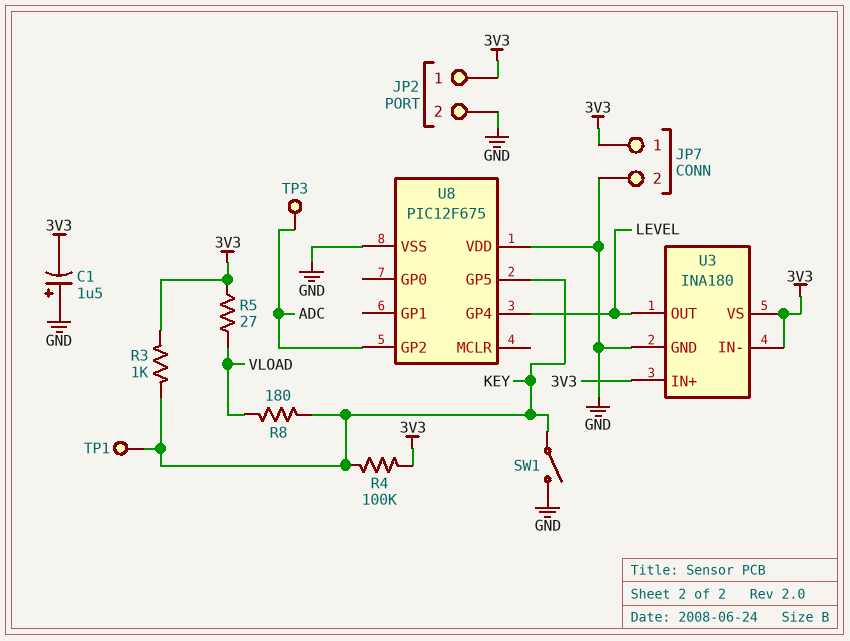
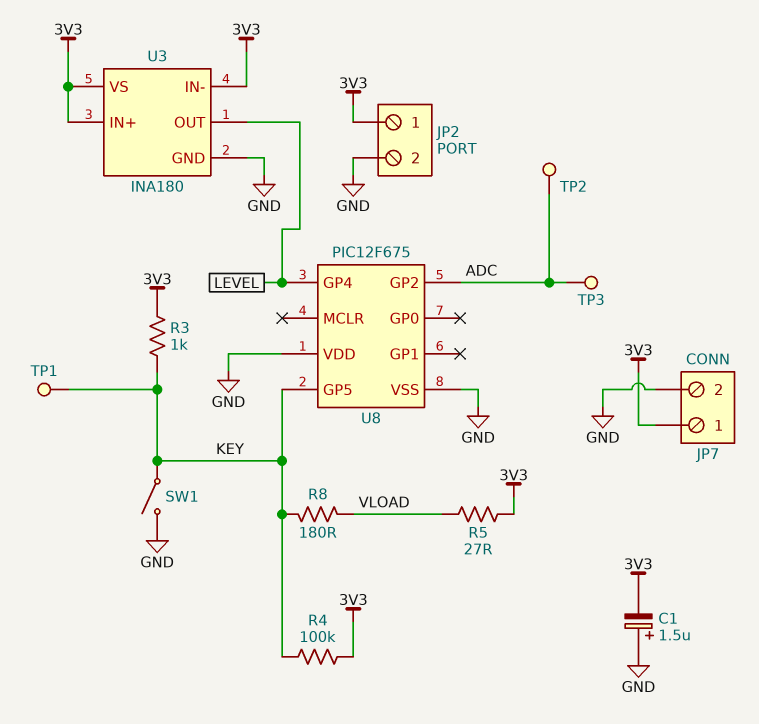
TP2: none -> test point (ADC)

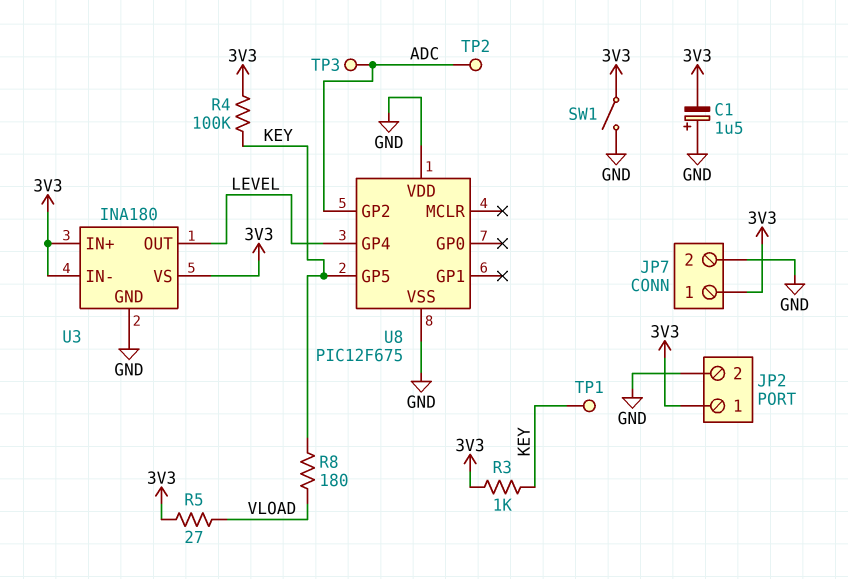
SW1: switch (GND, KEY) -> switch (3V3, GND)

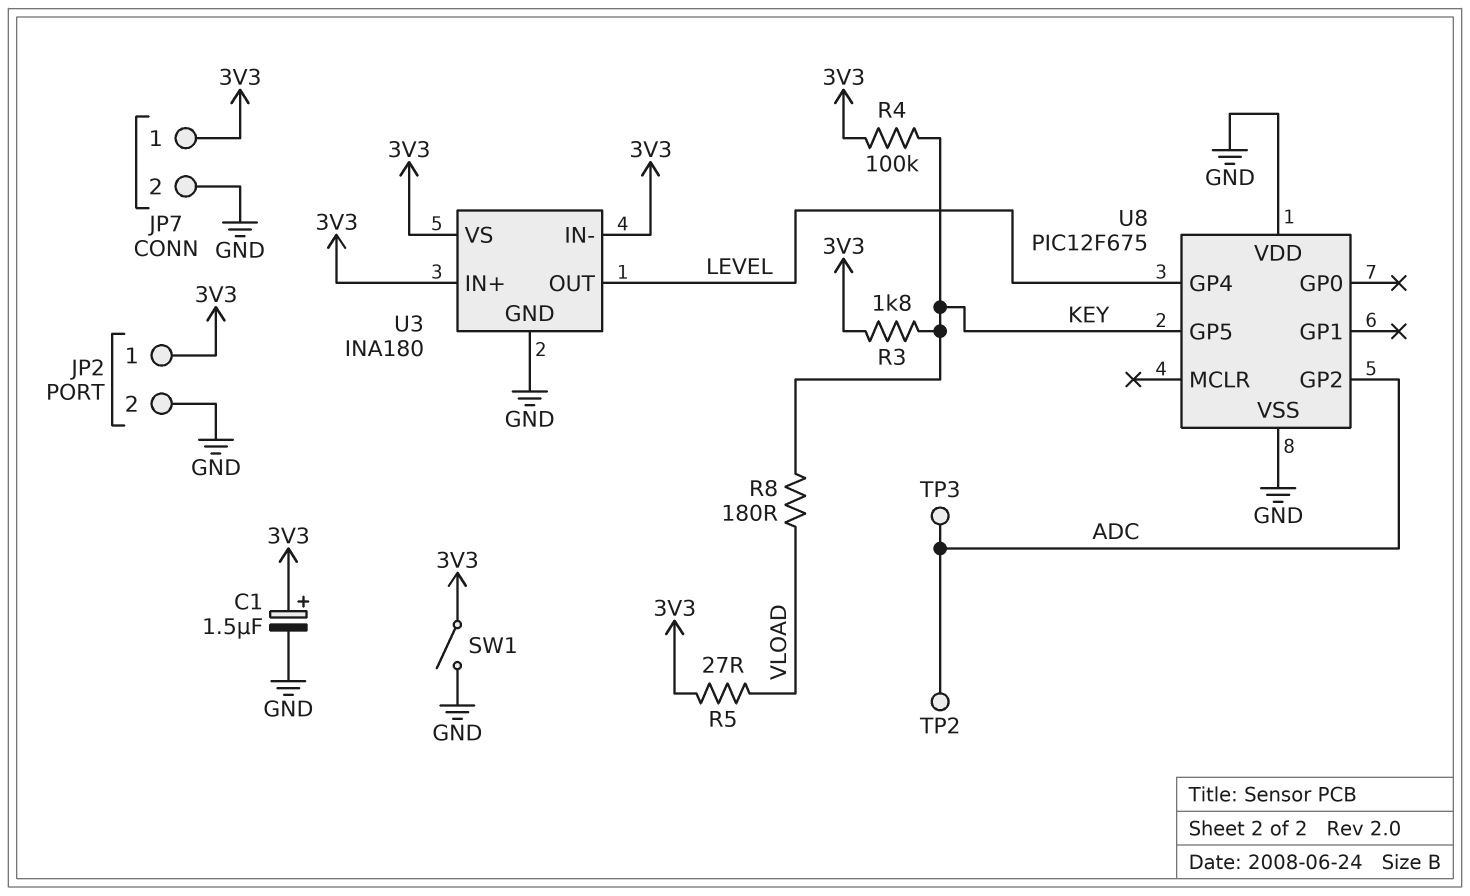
C1: 1.5uF (plus GND, minus 3V3) -> 1.5uF (plus 3V3, minus GND)
R3: 1k (3V3, KEY) -> 1.8k (3V3, KEY)
TP1: test point (KEY) -> none

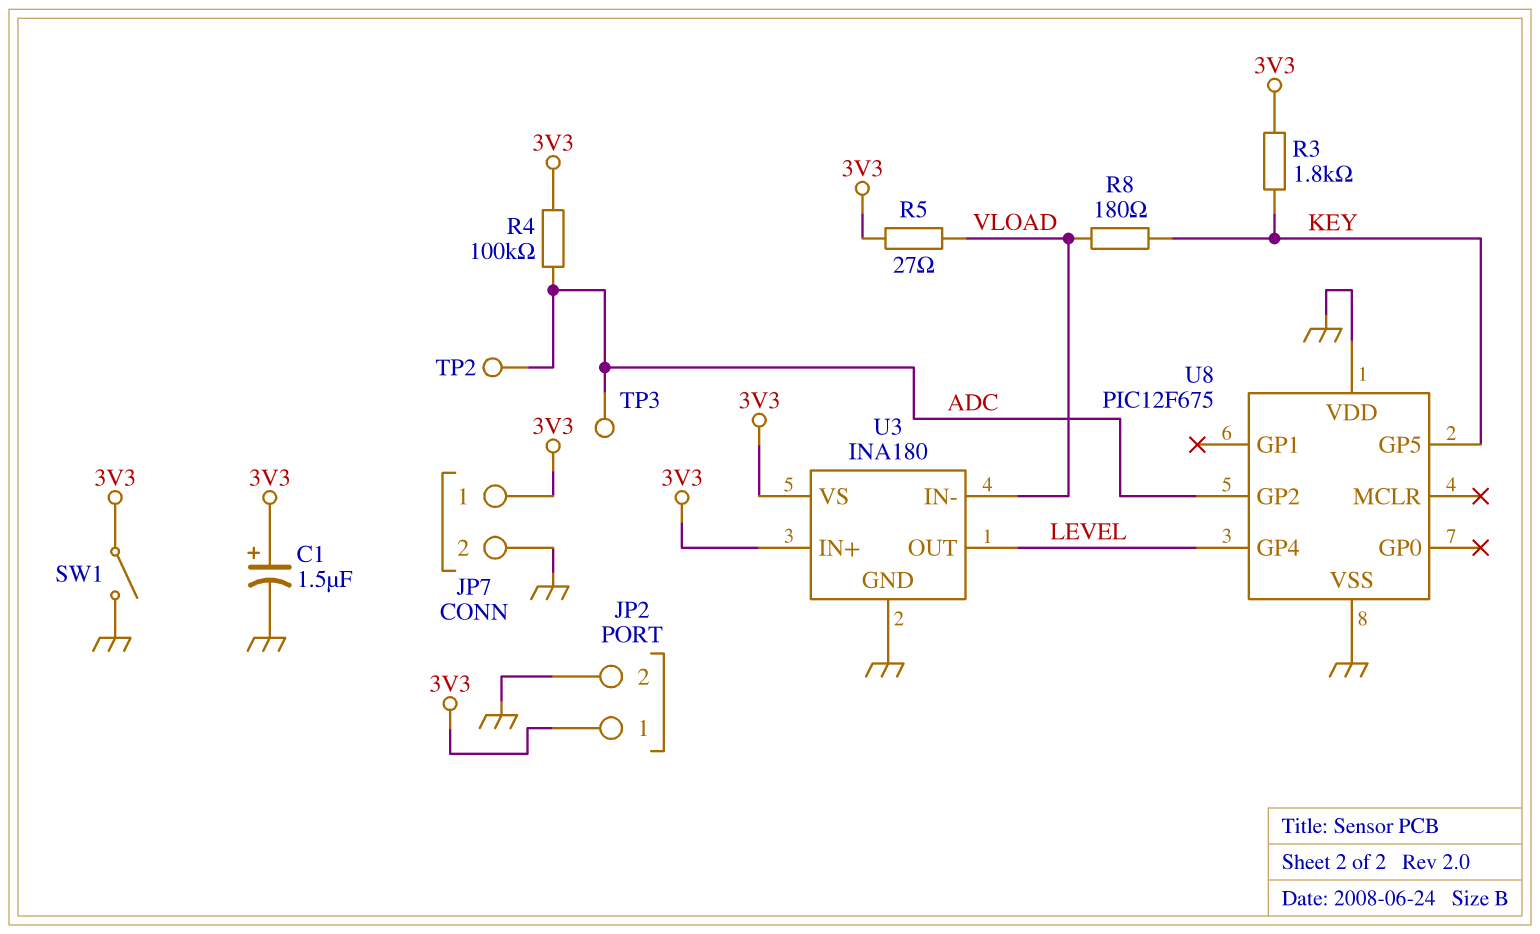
R4: 100k (3V3, KEY) -> 100k (3V3, ADC)
U3 pin IN-: 3V3 -> VLOAD

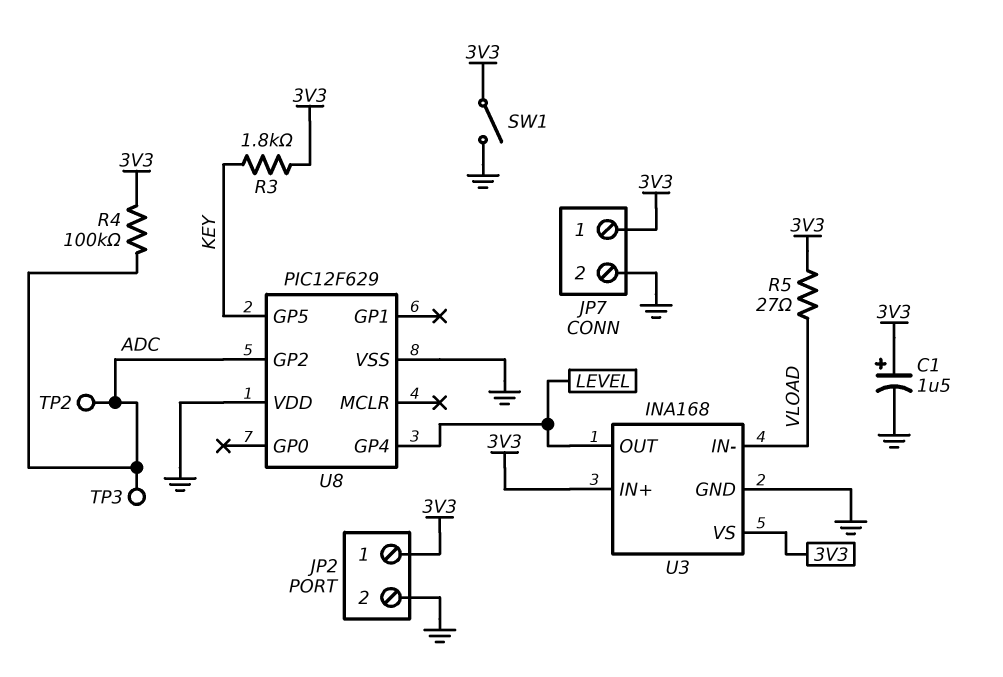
R8: 180 (KEY, VLOAD) -> none
U3: INA180 -> INA168
U8: PIC12F675 -> PIC12F629

